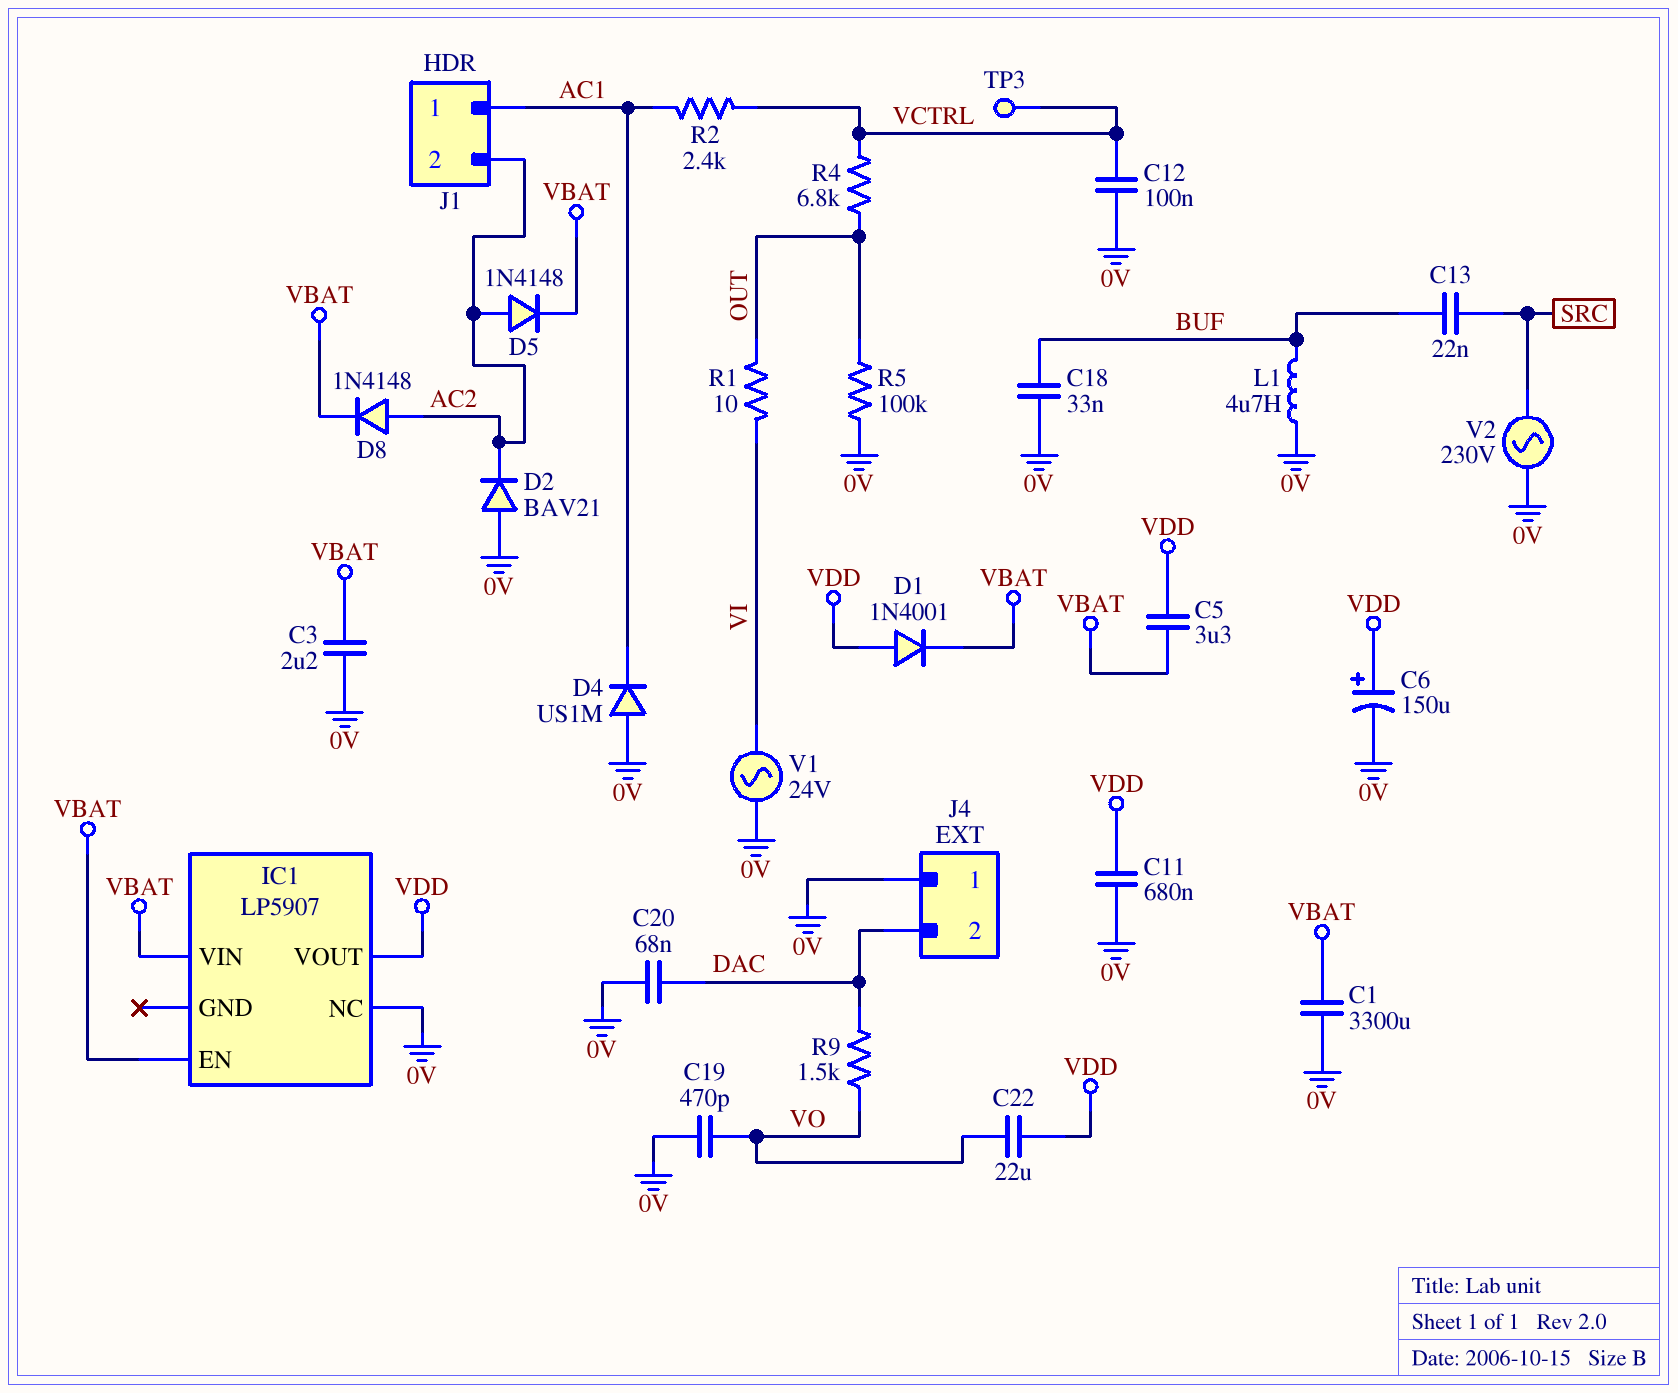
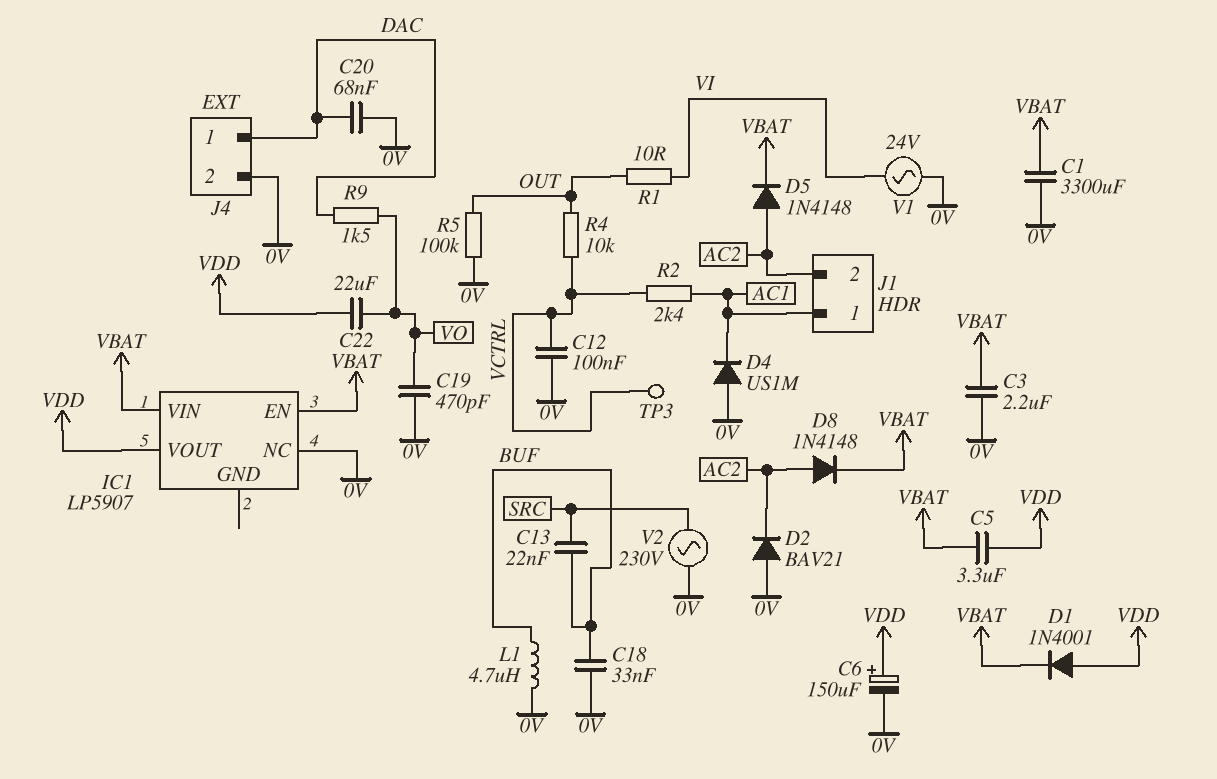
C11: 680nF (0V, VDD) -> none
J4 pin 1: 0V -> DAC
J4 pin 2: DAC -> 0V
R4: 6.8k (OUT, VCTRL) -> 10k (OUT, VCTRL)

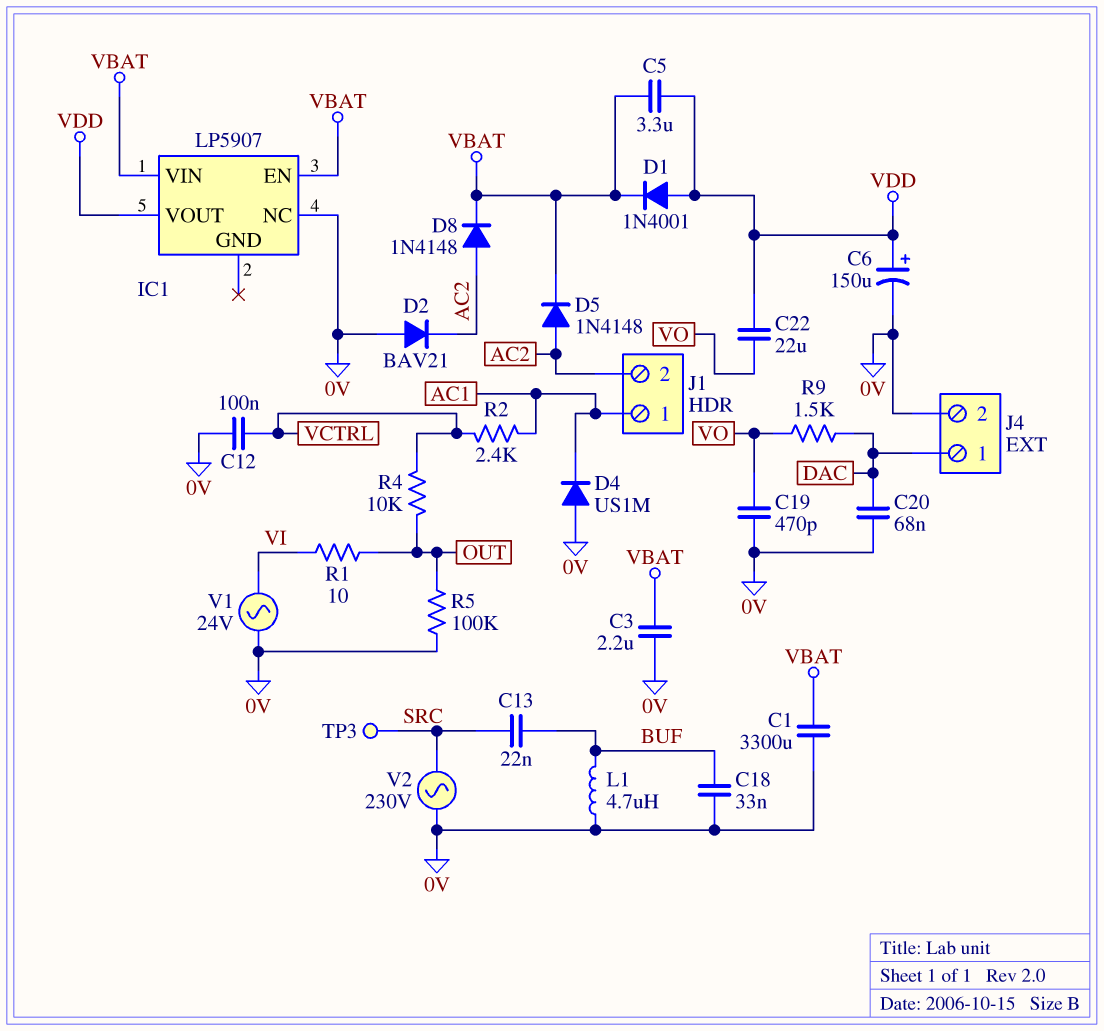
TP3: test point (VCTRL) -> test point (SRC)

